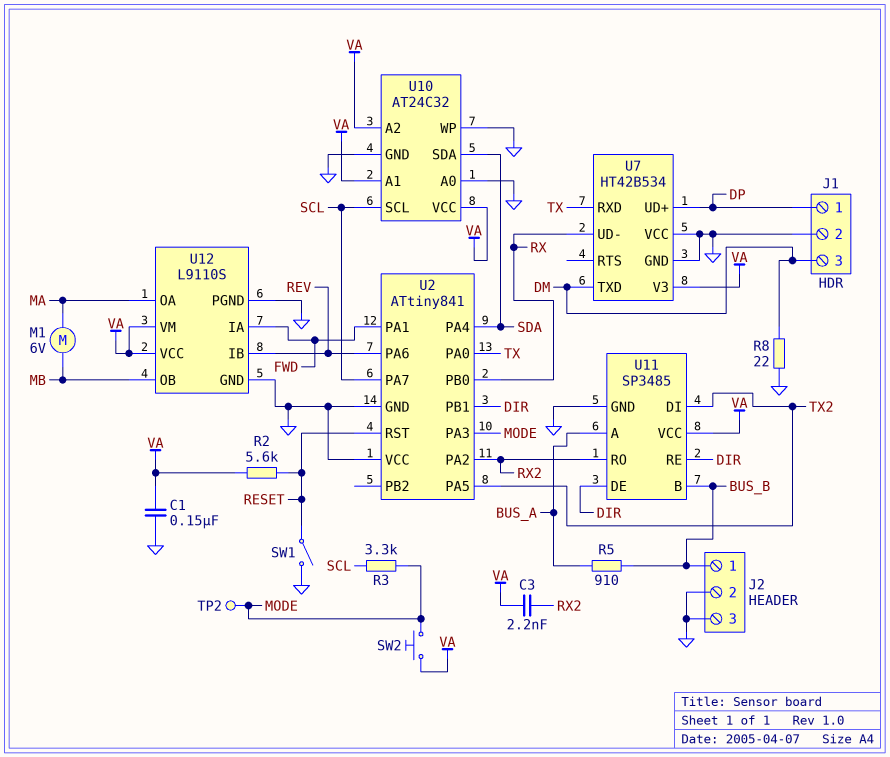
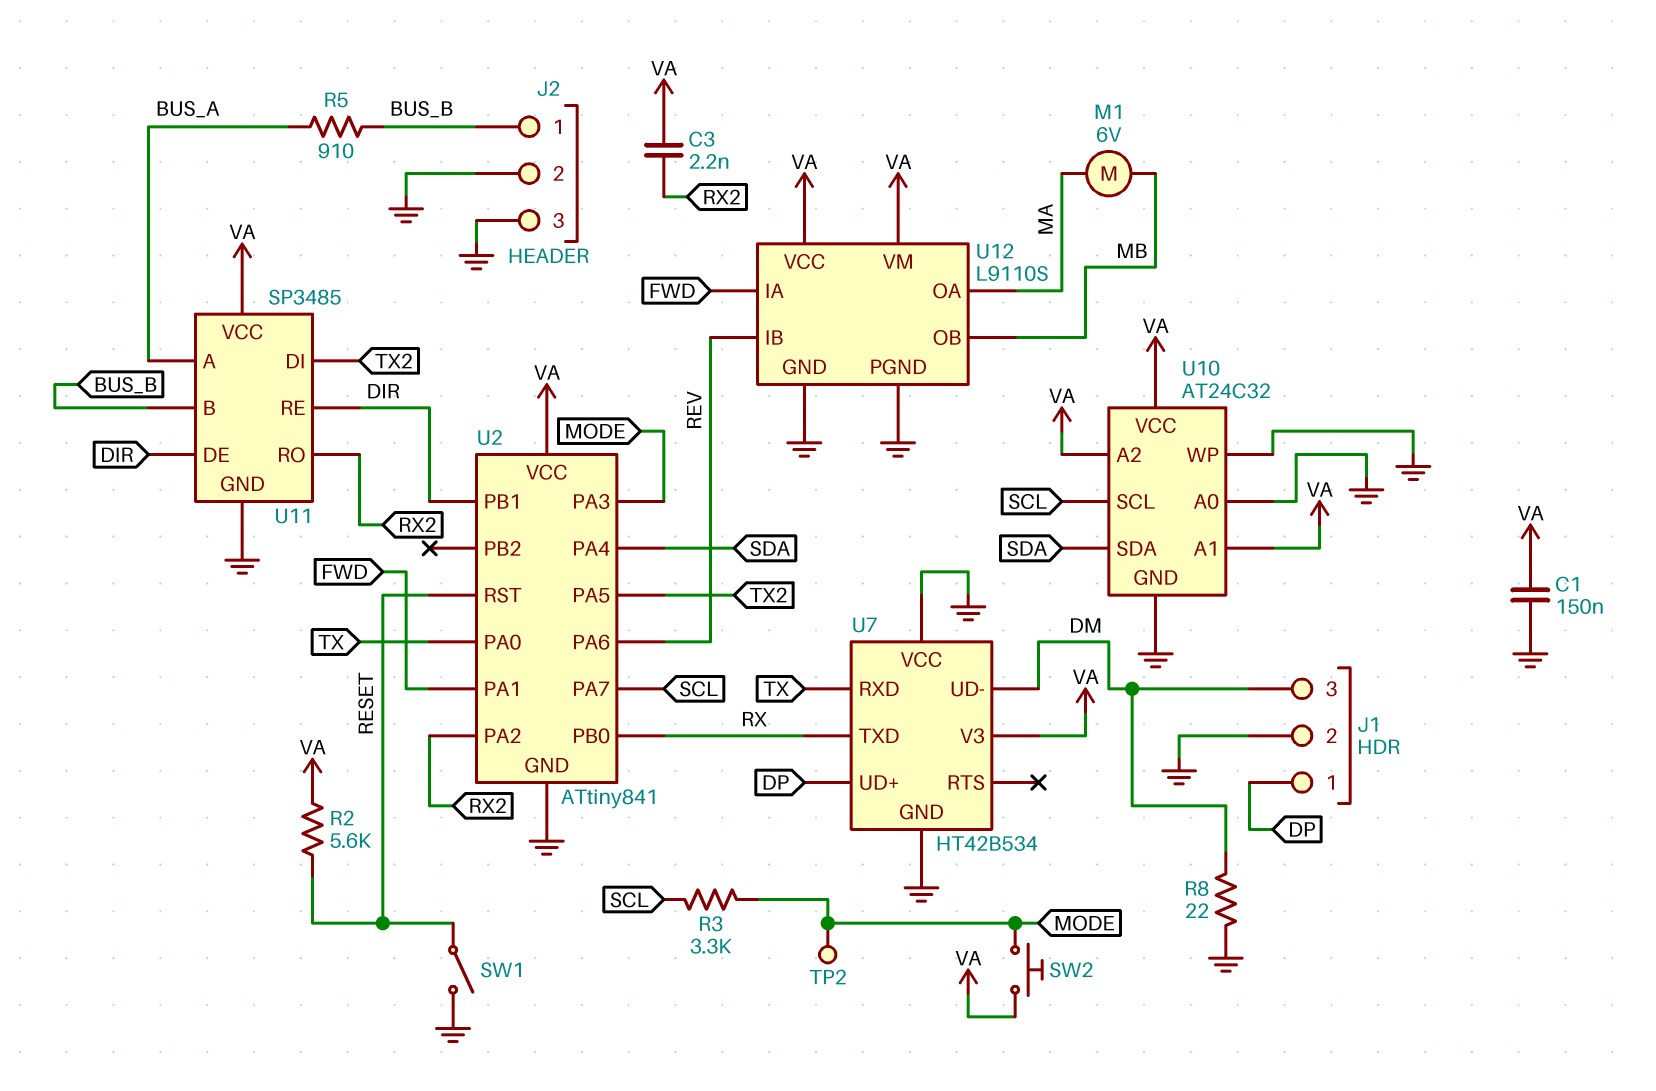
U2 pin VCC: GND -> VA
U7 pin TXD: DM -> RX
U7 pin UD-: RX -> DM

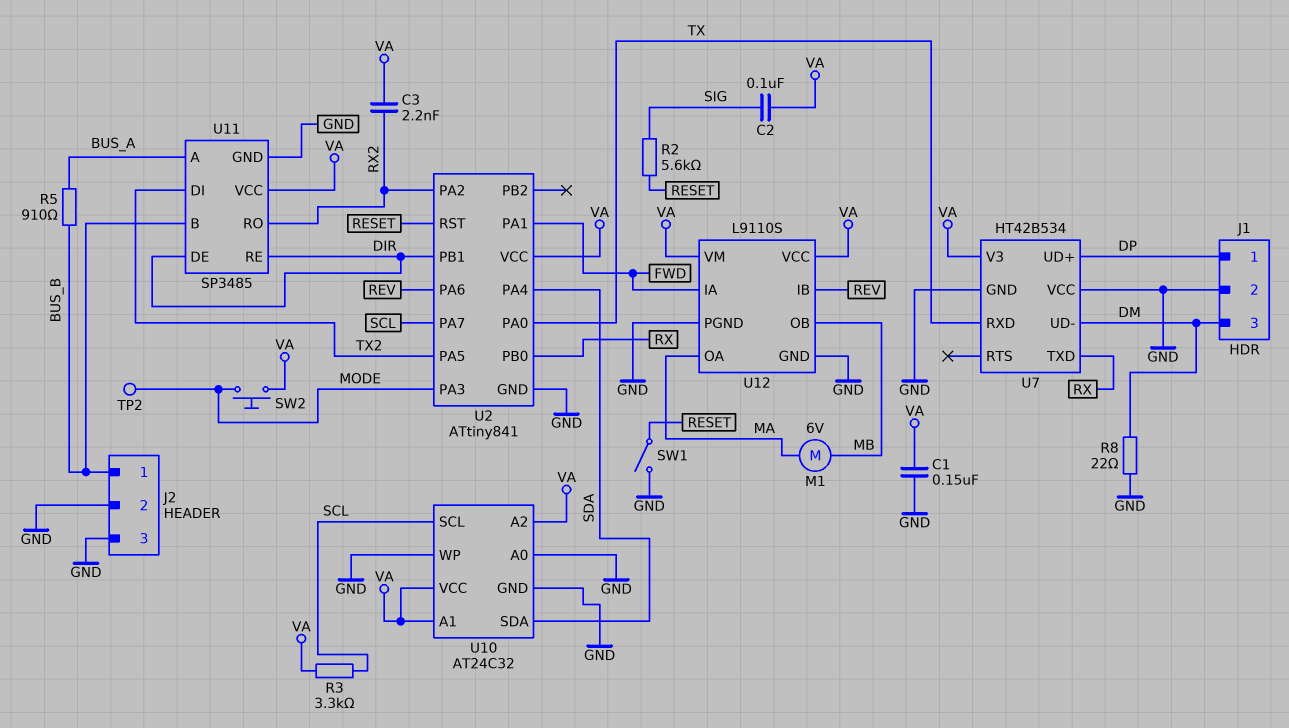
C2: none -> 100nF (SIG, VA)
R2: 5.6k (RESET, VA) -> 5.6k (RESET, SIG)
R3: 3.3k (MODE, SCL) -> 3.3k (SCL, VA)

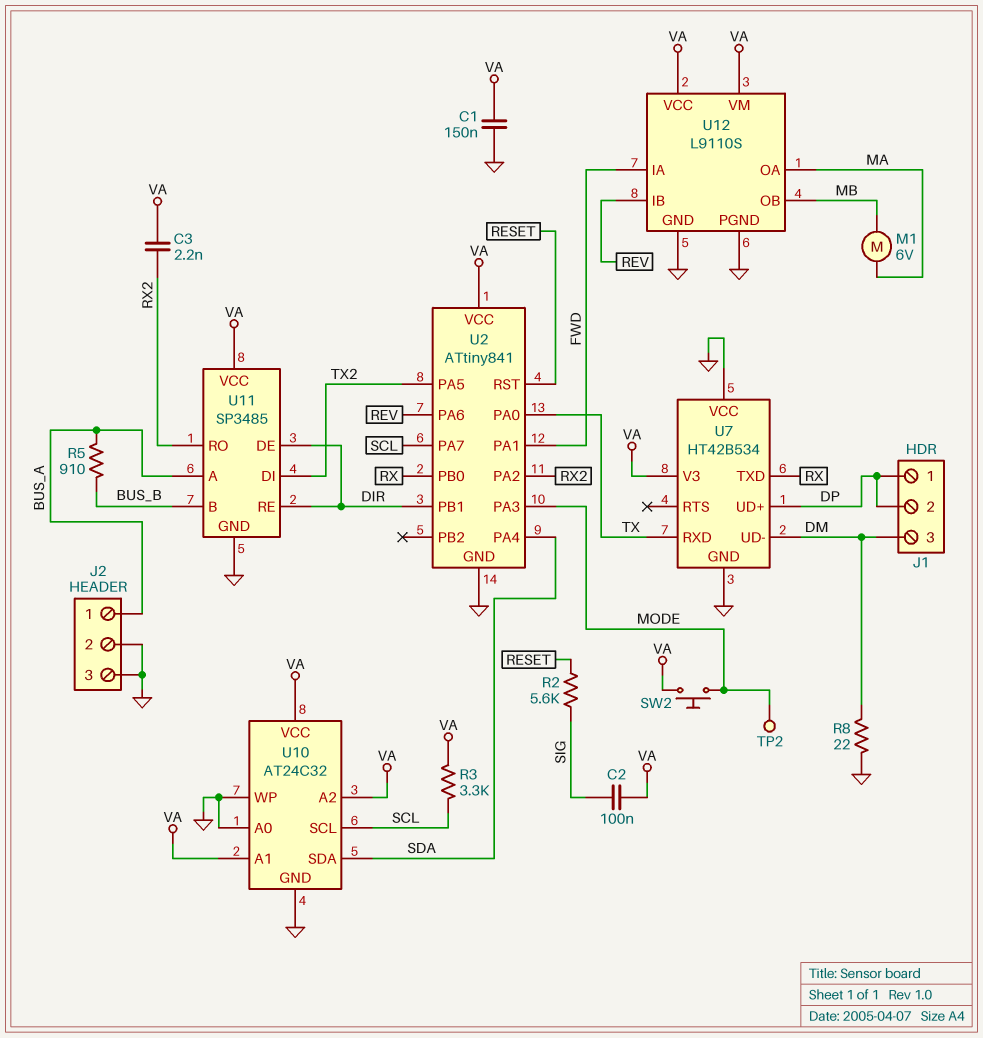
J1 pin 2: GND -> DP
J2 pin 1: BUS_B -> BUS_A
SW1: switch (GND, RESET) -> none

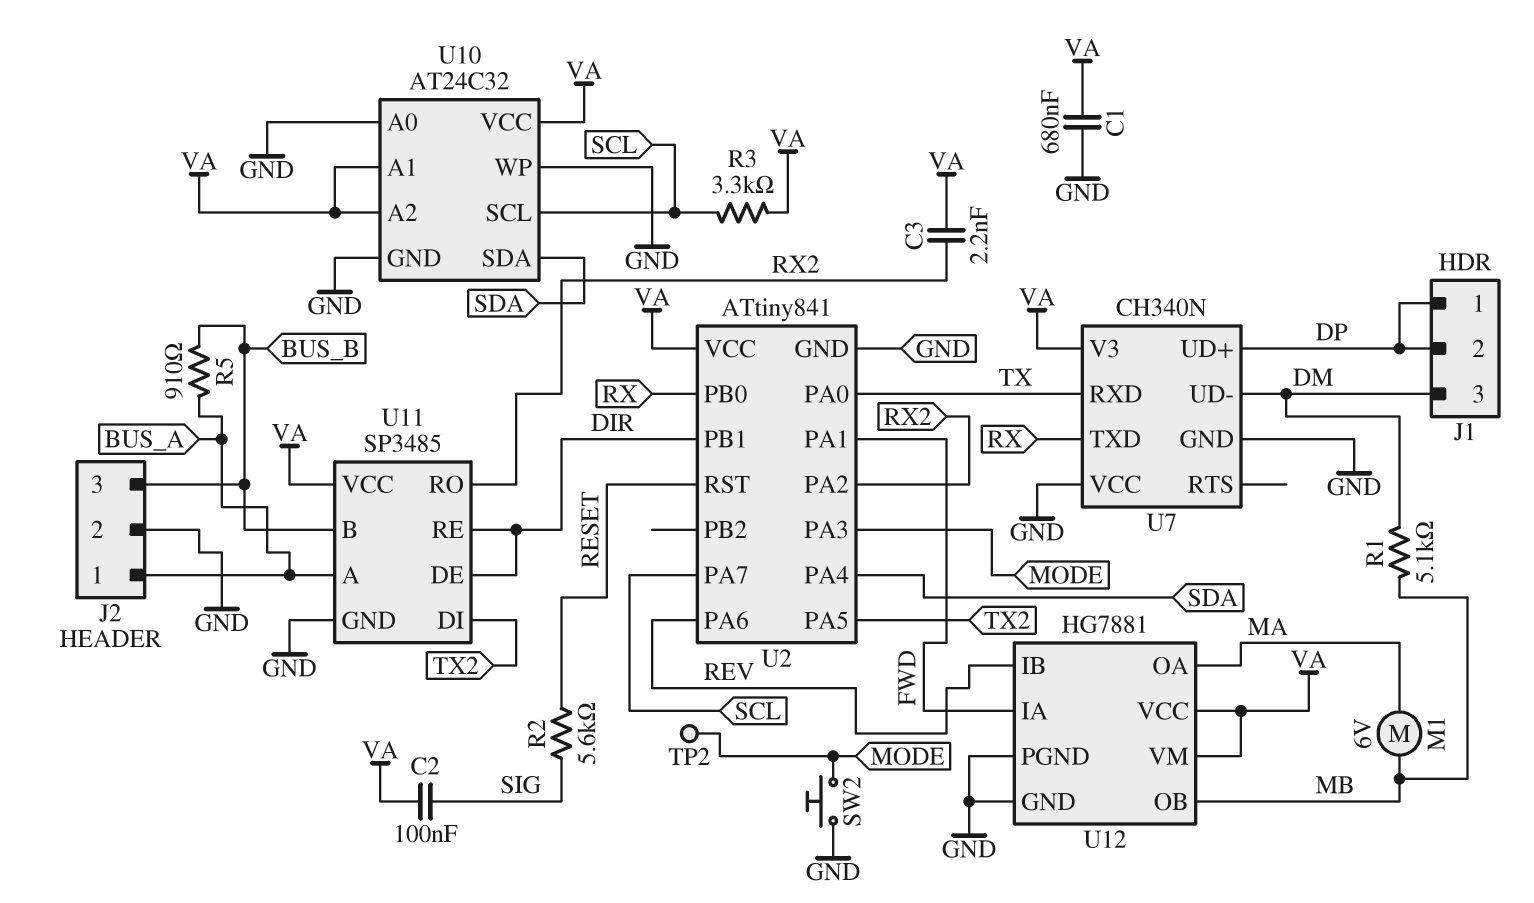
C1: 150nF (GND, VA) -> 680nF (GND, VA)
J2 pin 3: GND -> BUS_B
R1: none -> 5.1k (DM, MB)
R8: 22 (DM, GND) -> none
SW2: button (MODE, VA) -> button (GND, MODE)
U7: HT42B534 -> CH340N
U12: L9110S -> HG7881

